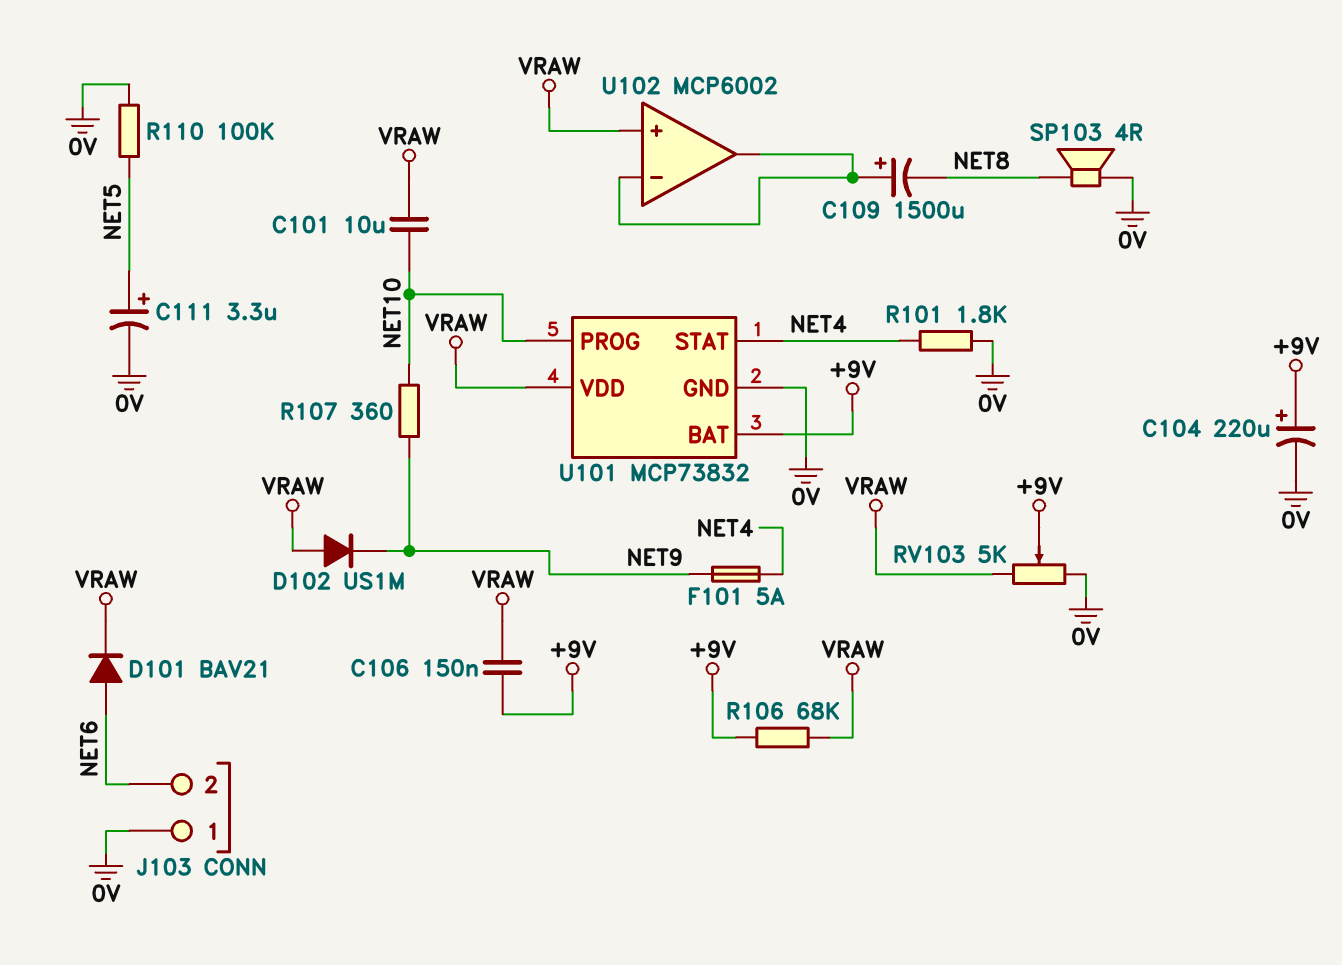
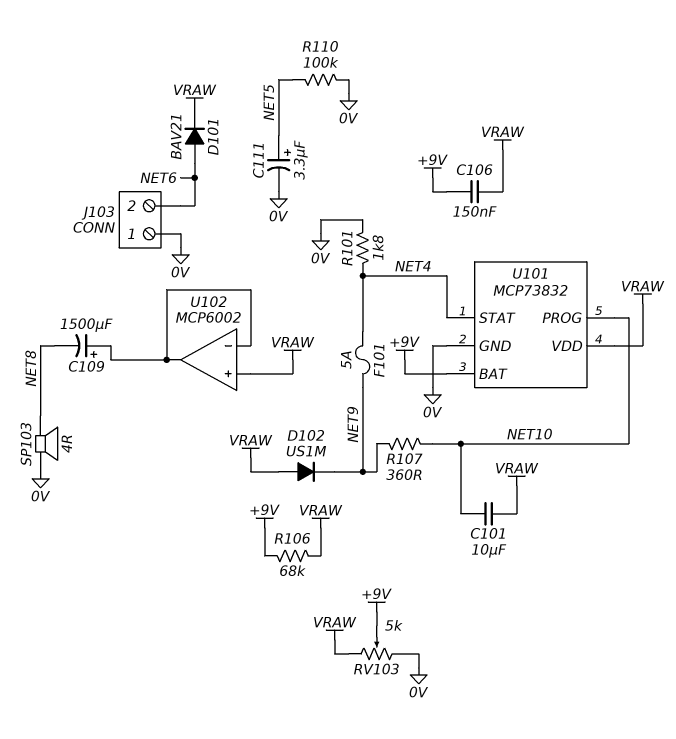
C104: 220uF (plus +9V, minus 0V) -> none

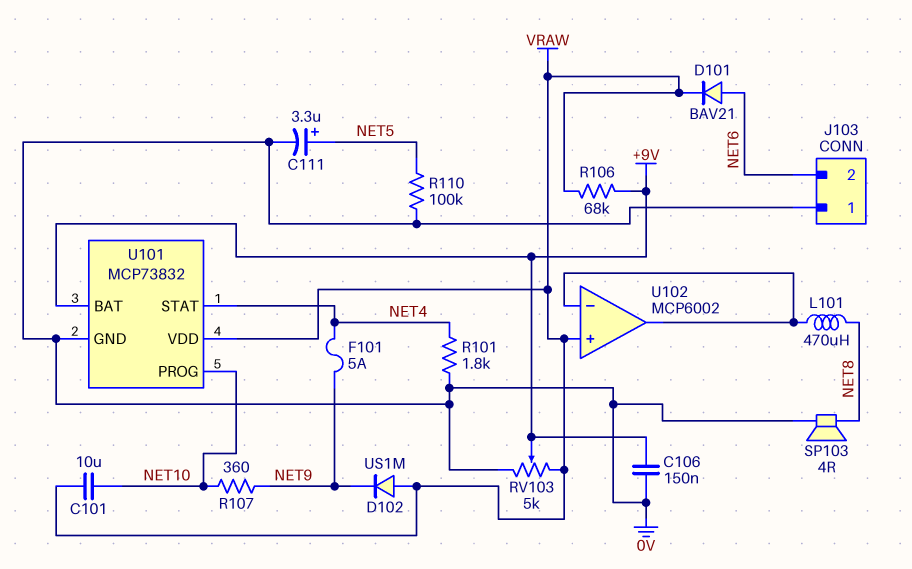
C106: 150nF (+9V, VRAW) -> 150nF (+9V, 0V)
C109: 1500uF (plus U102/in-, minus NET8) -> none
L101: none -> 470uH (NET8, U102/in-)

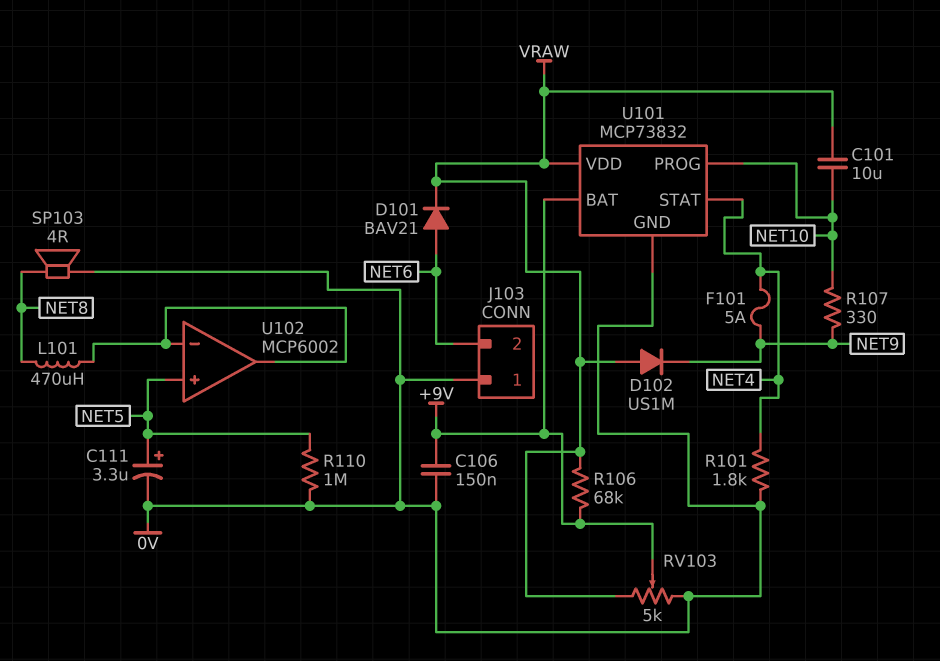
R107: 360 (NET9, NET10) -> 330 (NET9, NET10)
R110: 100k (0V, NET5) -> 1M (0V, NET5)
U102 pin in+: VRAW -> NET5

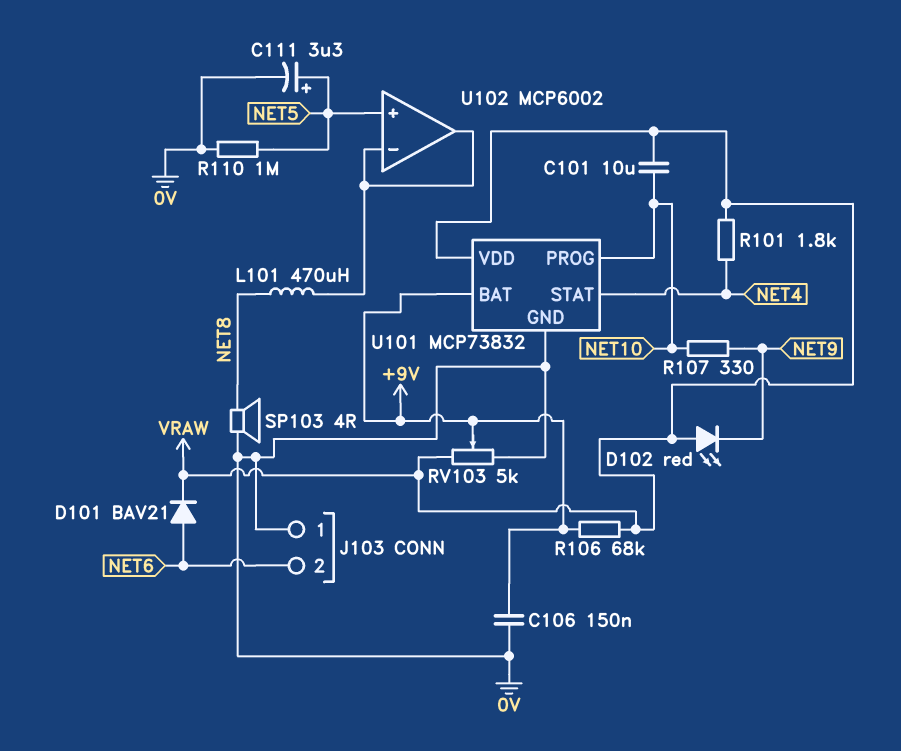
D102: diode US1M (A VRAW, K NET9) -> LED red (A VRAW, K NET9)
F101: 5A (NET4, NET9) -> none
R101: 1.8k (0V, NET4) -> 1.8k (NET4, VRAW)

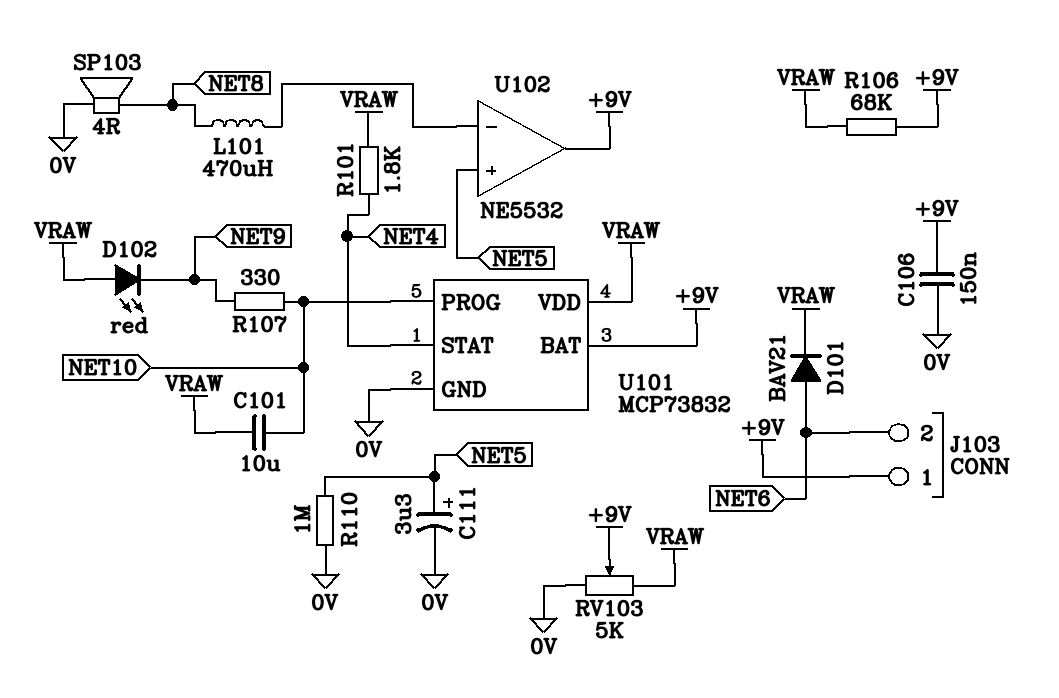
J103 pin 1: 0V -> +9V
U102: MCP6002 -> NE5532
U102 pin out: U102/in- -> +9V

